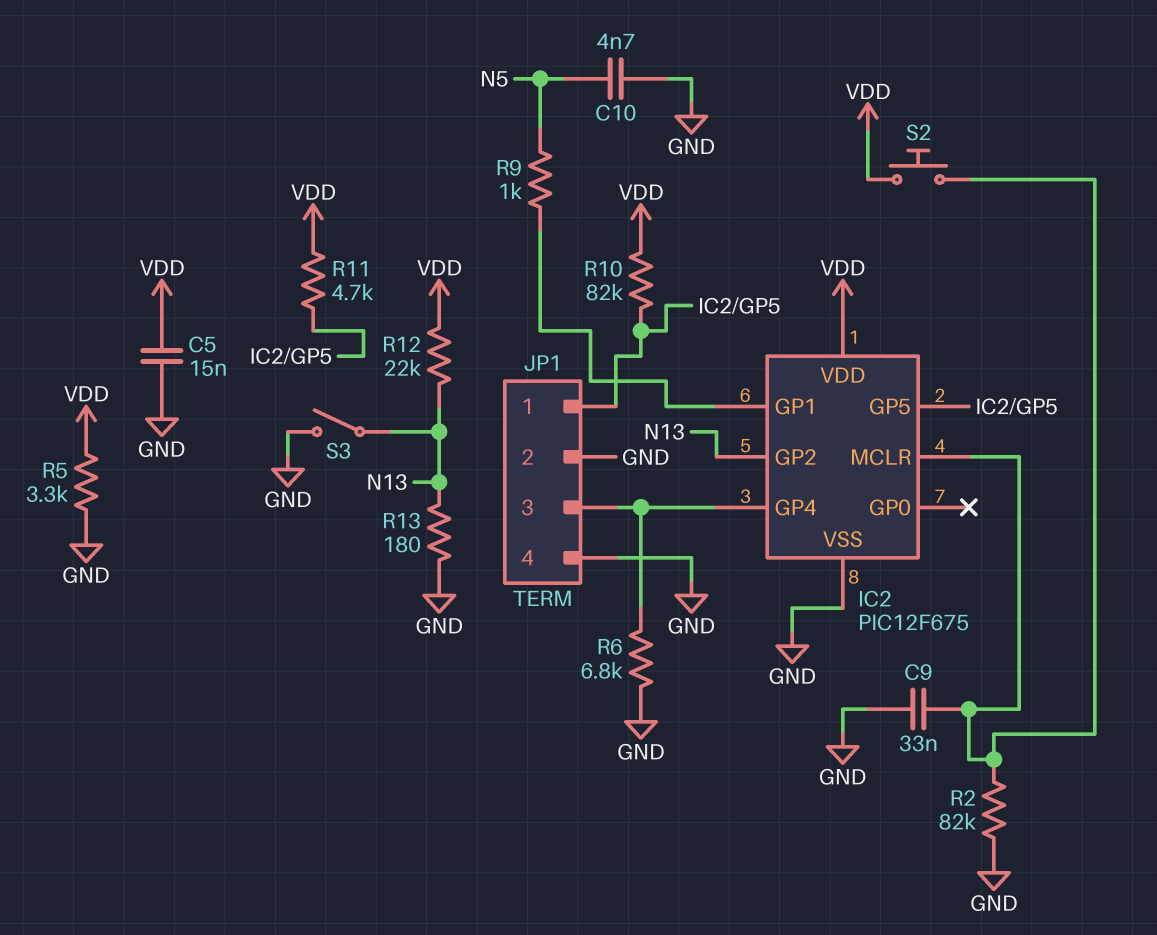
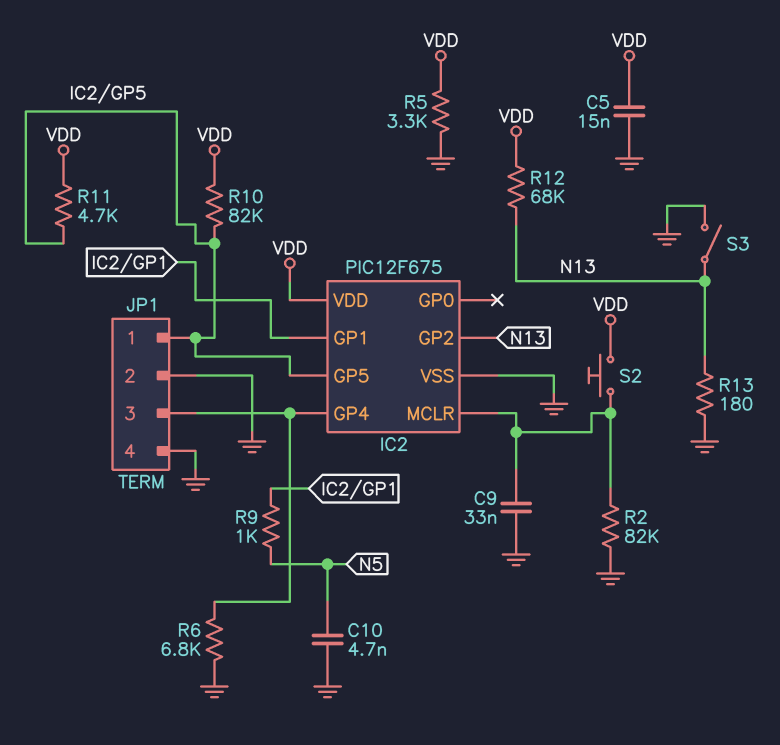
R12: 22k (N13, VDD) -> 68k (N13, VDD)

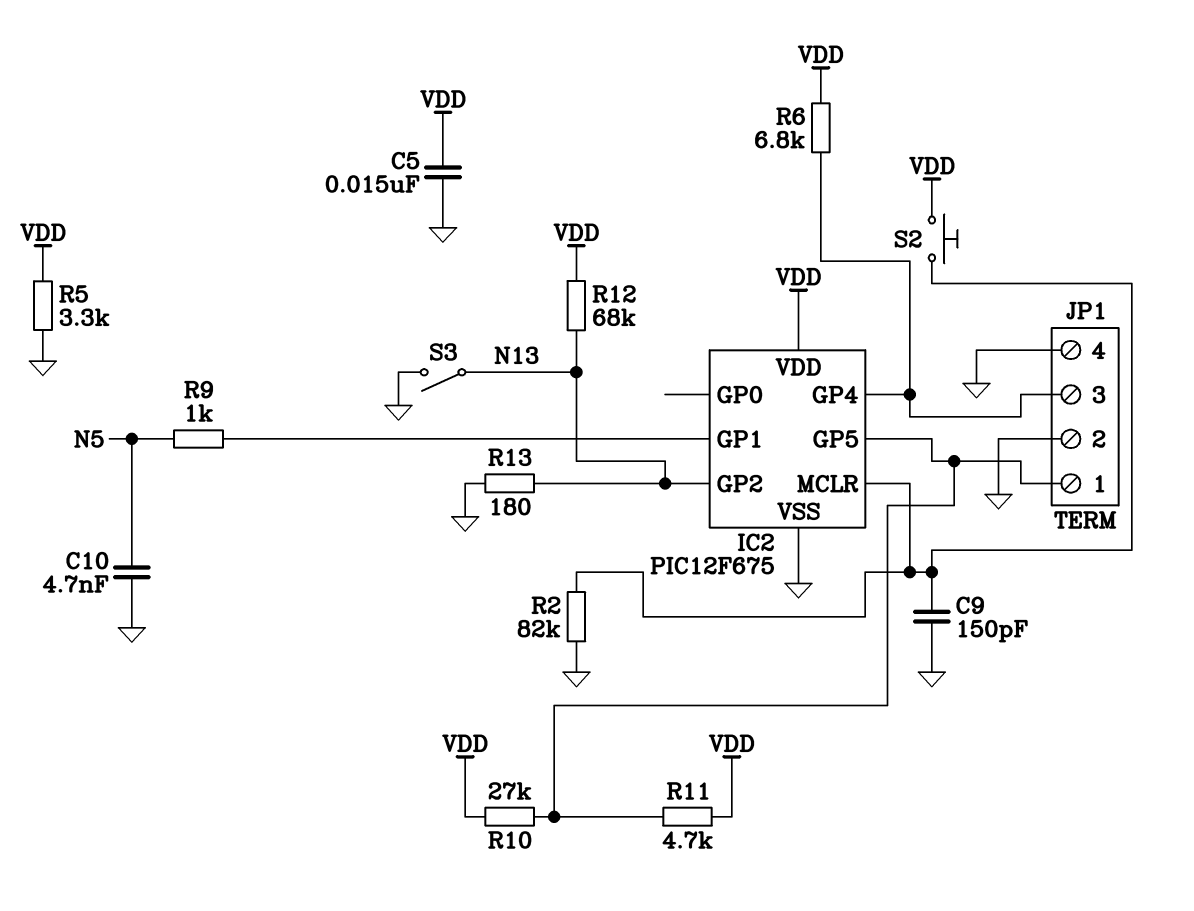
C9: 33nF (GND, IC2/MCLR) -> 150pF (GND, IC2/MCLR)
R6: 6.8k (GND, IC2/GP4) -> 6.8k (IC2/GP4, VDD)
R10: 82k (IC2/GP5, VDD) -> 27k (IC2/GP5, VDD)

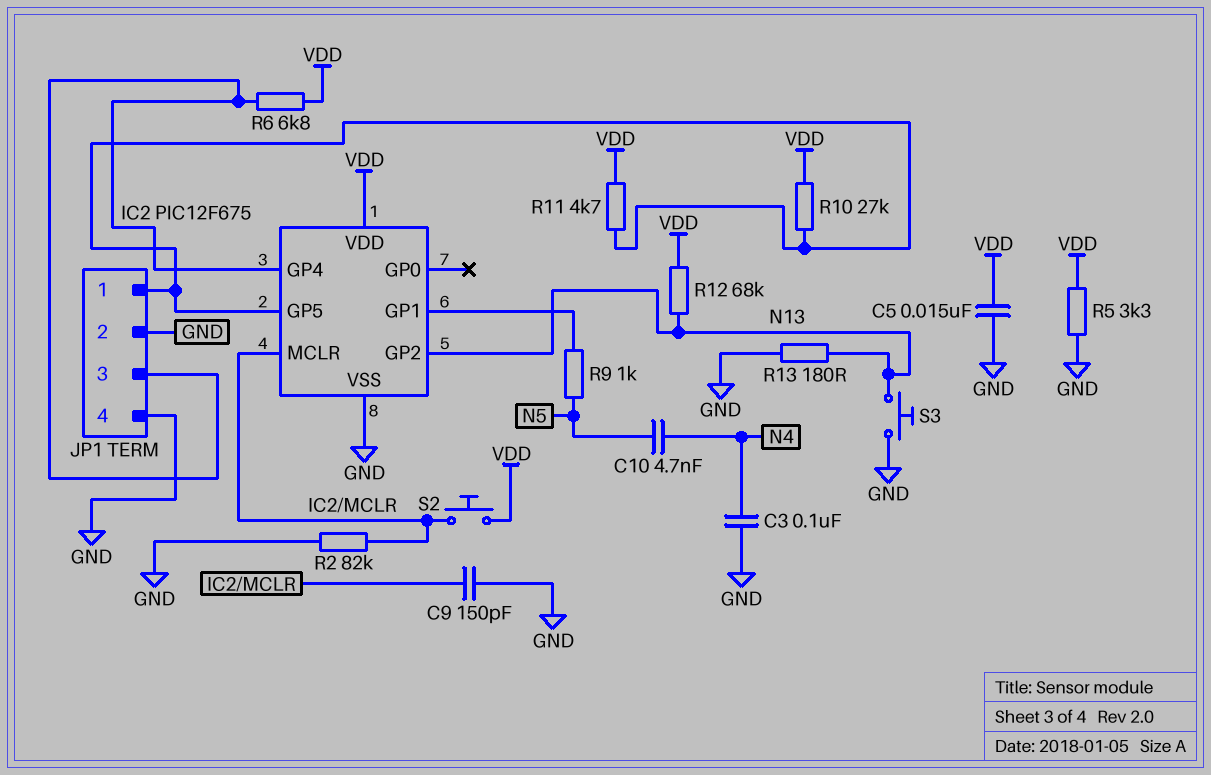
C3: none -> 100nF (GND, N4)
C10: 4.7nF (GND, N5) -> 4.7nF (N4, N5)
S3: switch (GND, N13) -> button (GND, N13)

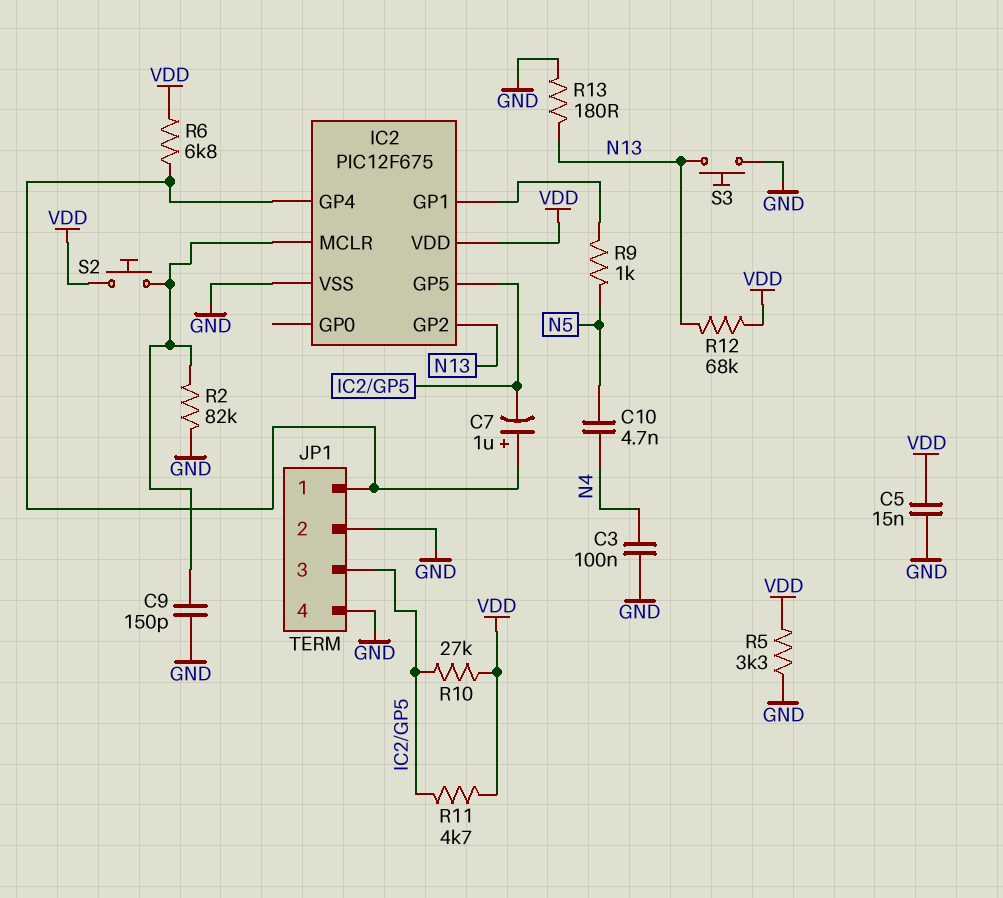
C7: none -> 1uF (plus IC2/GP4, minus IC2/GP5)
JP1 pin 1: IC2/GP5 -> IC2/GP4
JP1 pin 3: IC2/GP4 -> IC2/GP5

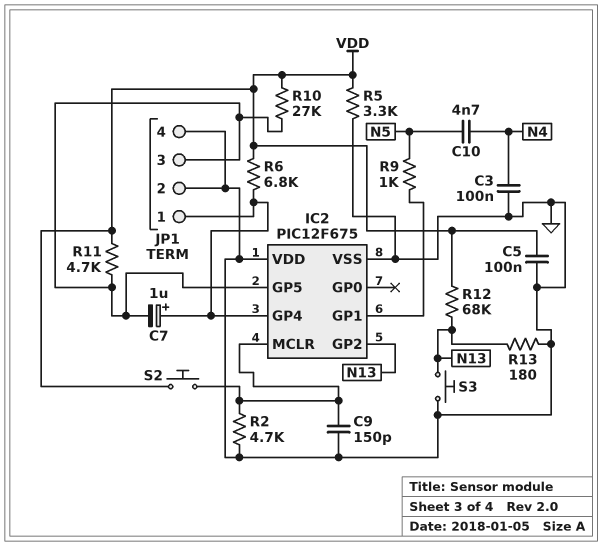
C5: 15nF (GND, VDD) -> 100nF (GND, VDD)
IC2 pin VDD: VDD -> GND
R2: 82k (GND, IC2/MCLR) -> 4.7k (GND, IC2/MCLR)

